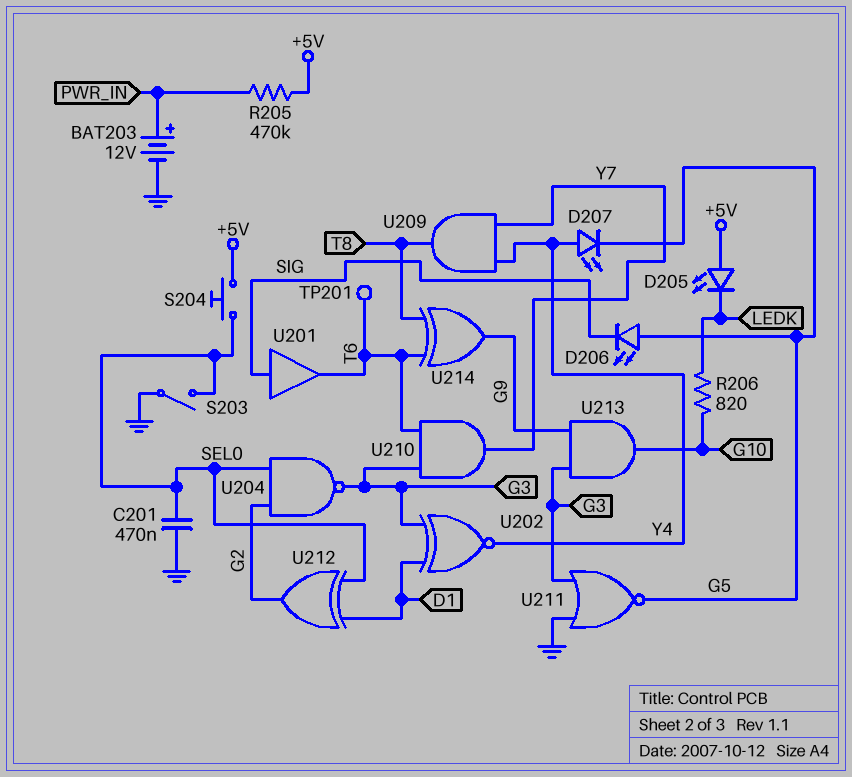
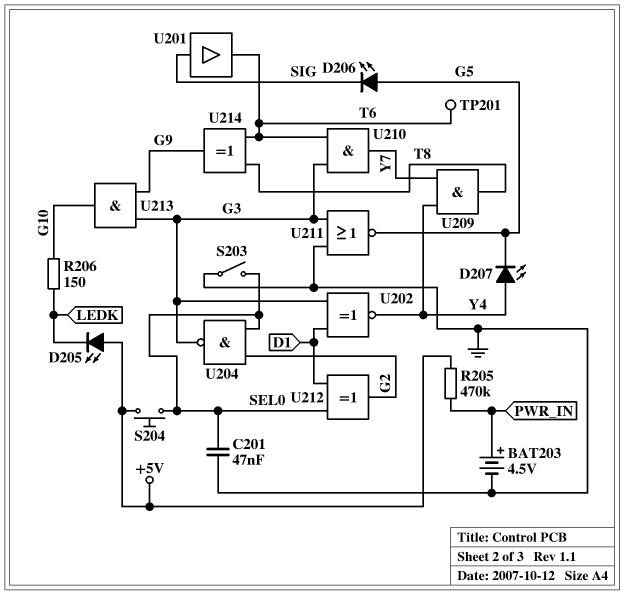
BAT203: 12V (plus PWR_IN, minus GND) -> 4.5V (plus PWR_IN, minus GND)
C201: 470nF (GND, SEL0) -> 47nF (GND, SEL0)
R206: 820 (G10, LEDK) -> 150 (G10, LEDK)

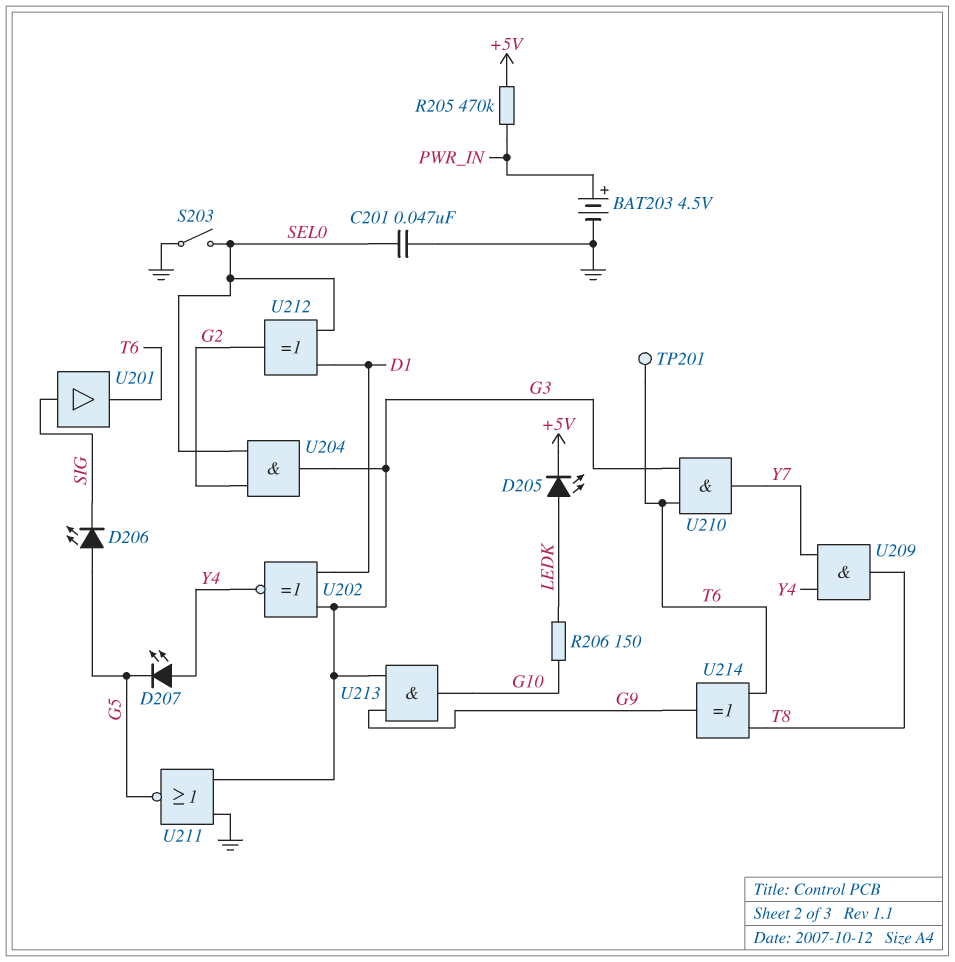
D205: LED (A +5V, K LEDK) -> LED (A LEDK, K +5V)
S204: button (+5V, SEL0) -> none
U204: NAND (in G2, in SEL0, out G3) -> AND (in G2, in SEL0, out G3)

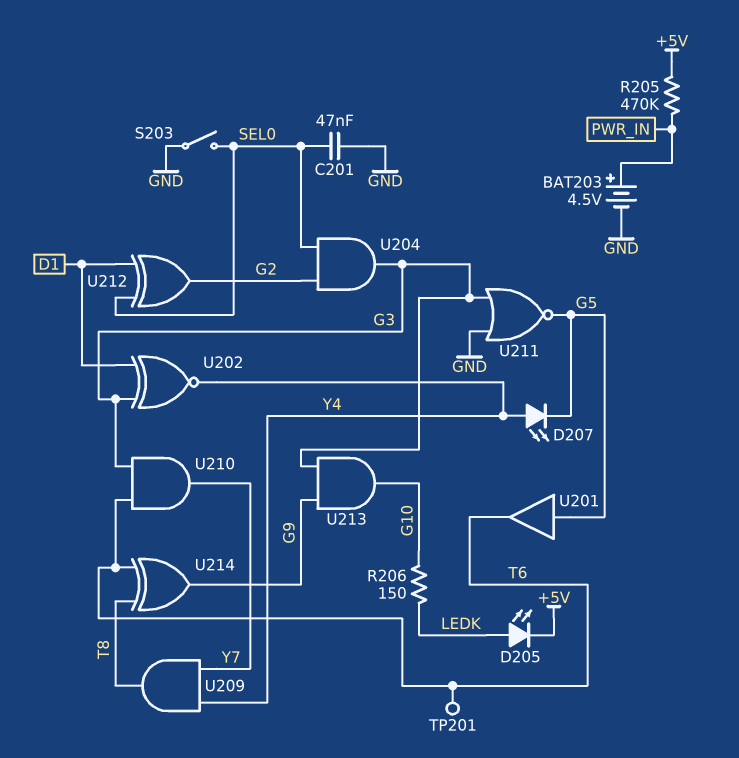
D206: LED (A G5, K SIG) -> none
U201: buffer (in SIG, out T6) -> buffer (in G5, out T6)

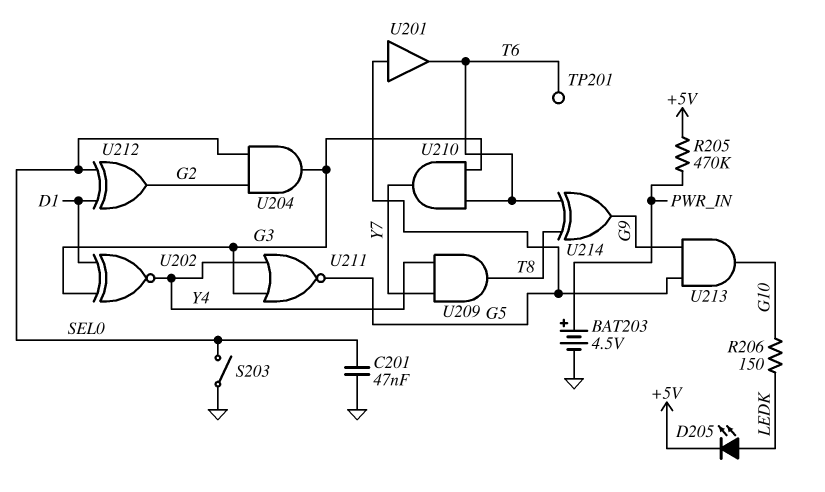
D207: LED (A Y4, K G5) -> none
U211: NOR (in G3, in GND, out G5) -> NOR (in G3, in Y4, out G5)
U213: AND (in G3, in G9, out G10) -> AND (in G5, in G9, out G10)

